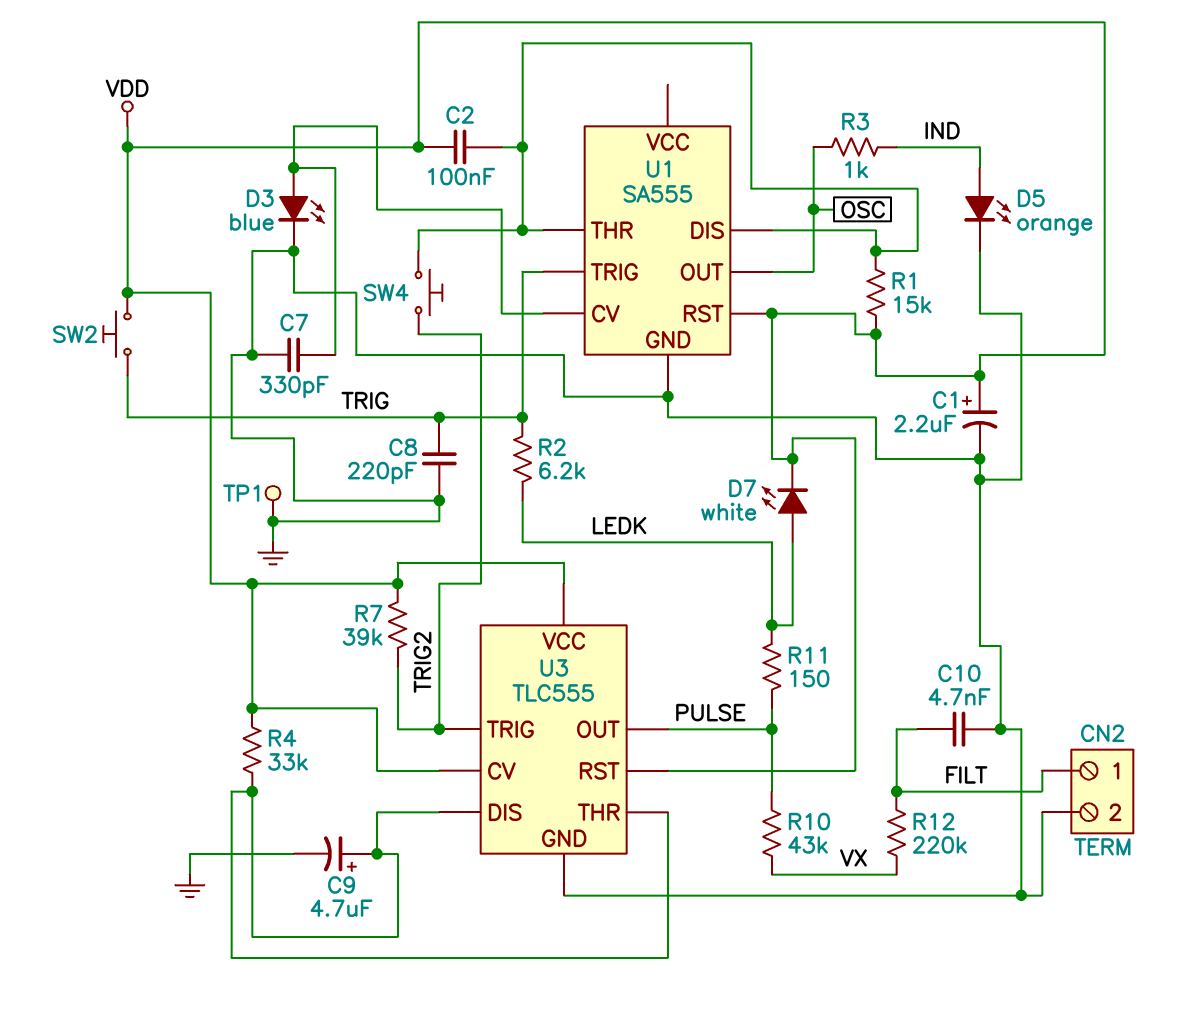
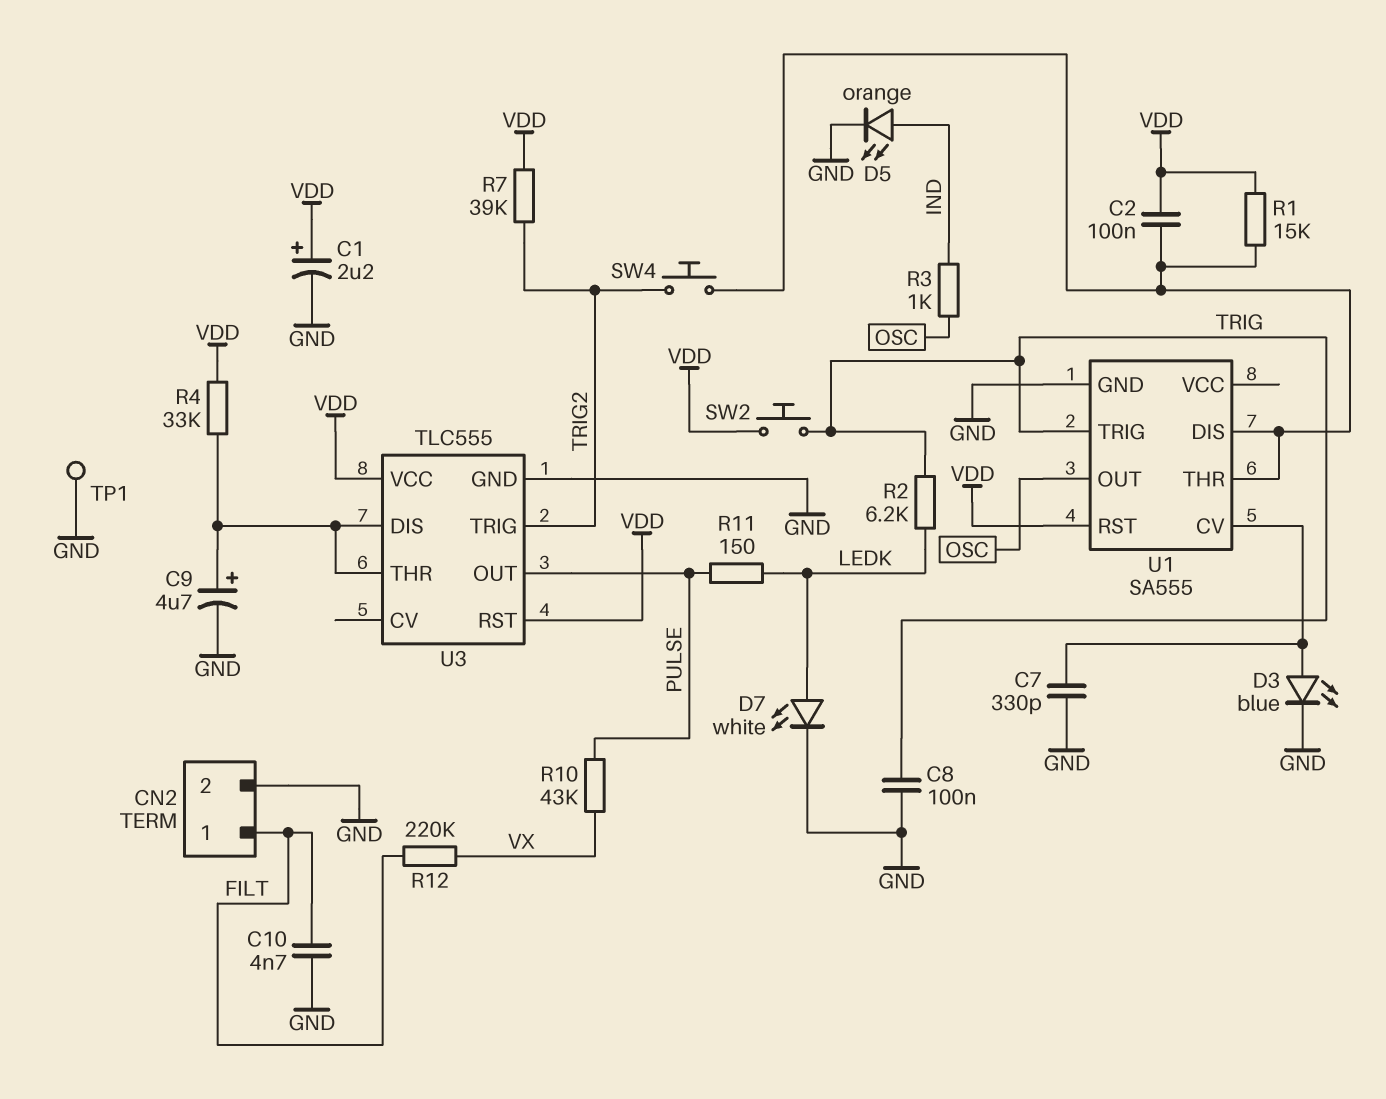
C8: 220pF (GND, TRIG) -> 100nF (GND, TRIG)
D7: LED white (A LEDK, K VDD) -> LED white (A LEDK, K GND)
U3 pin CV: VDD -> none

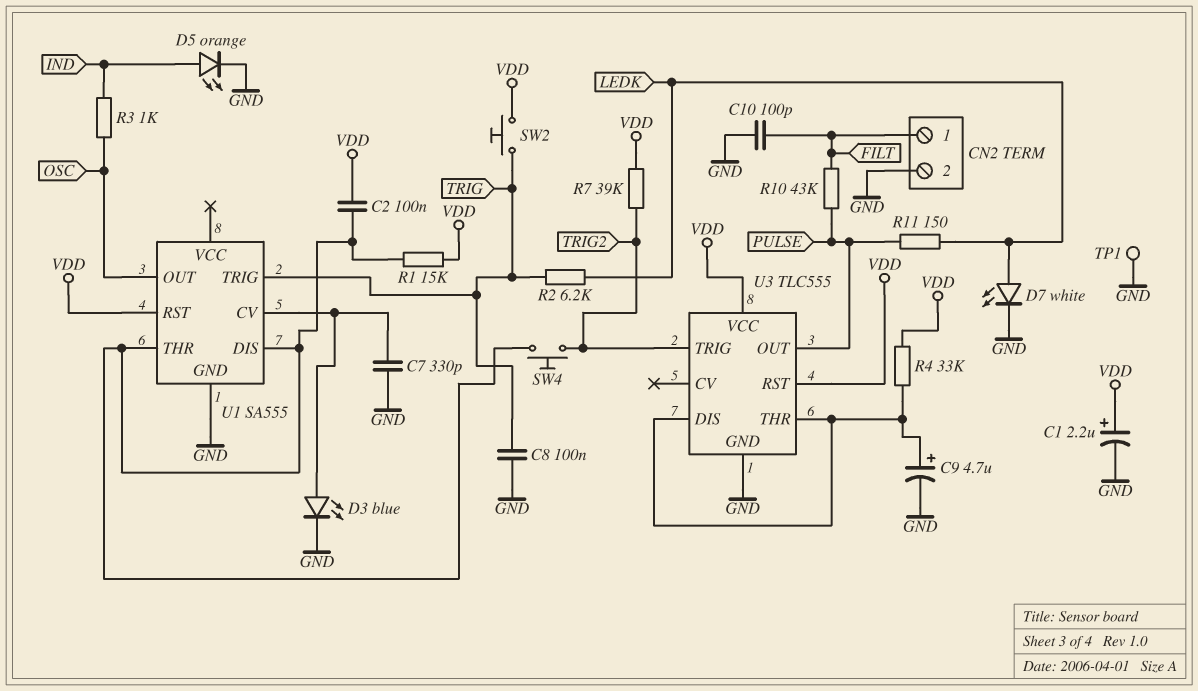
C10: 4.7nF (FILT, GND) -> 100pF (FILT, GND)
R10: 43k (PULSE, VX) -> 43k (FILT, PULSE)
R12: 220k (FILT, VX) -> none

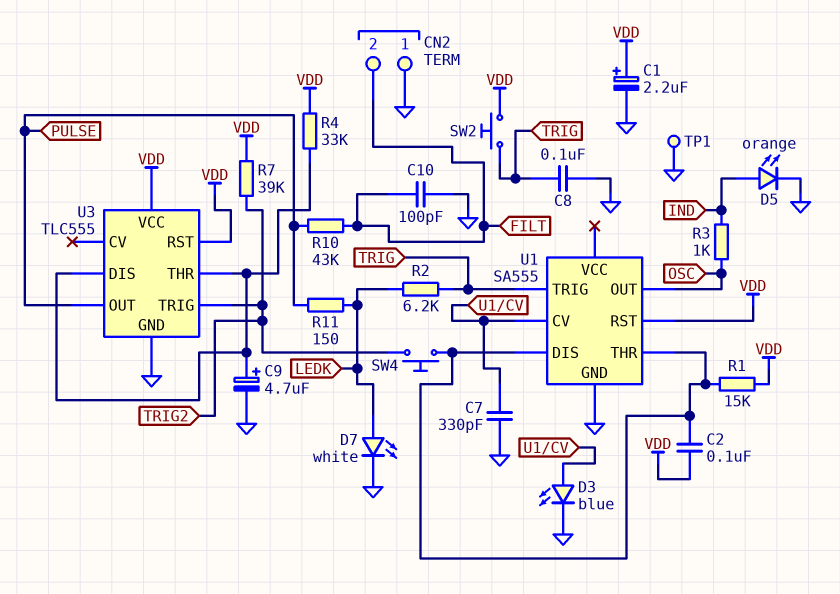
CN2 pin 1: FILT -> GND
CN2 pin 2: GND -> FILT

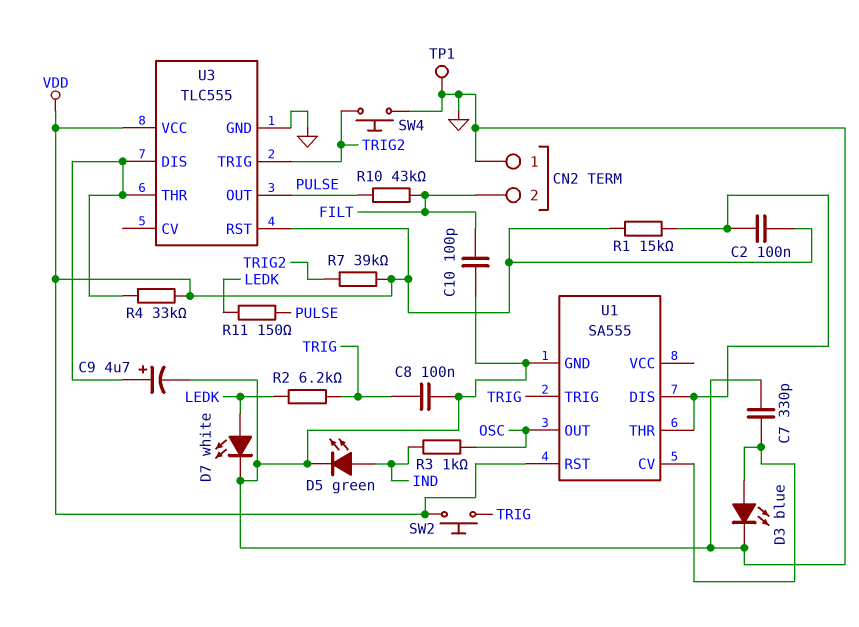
C1: 2.2uF (plus VDD, minus GND) -> none
D5: LED orange (A IND, K GND) -> LED green (A IND, K GND)
SW4: button (TRIG2, U1/DIS) -> button (GND, TRIG2)

